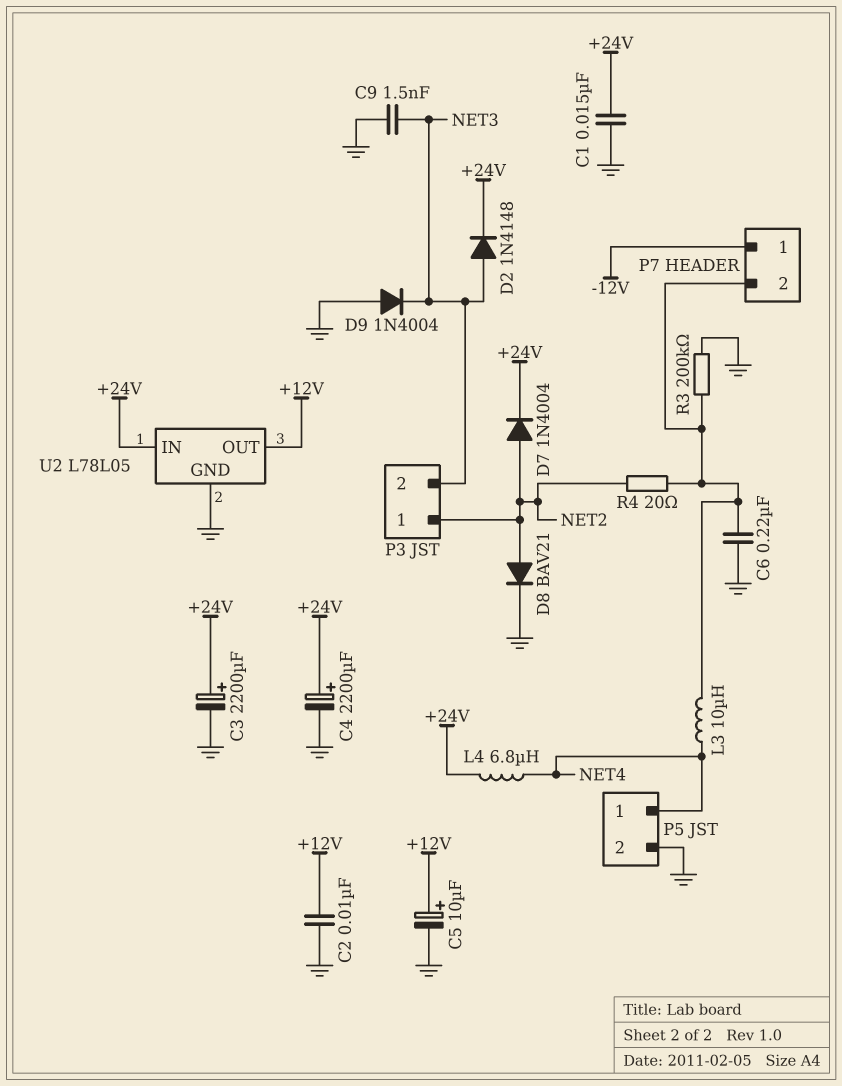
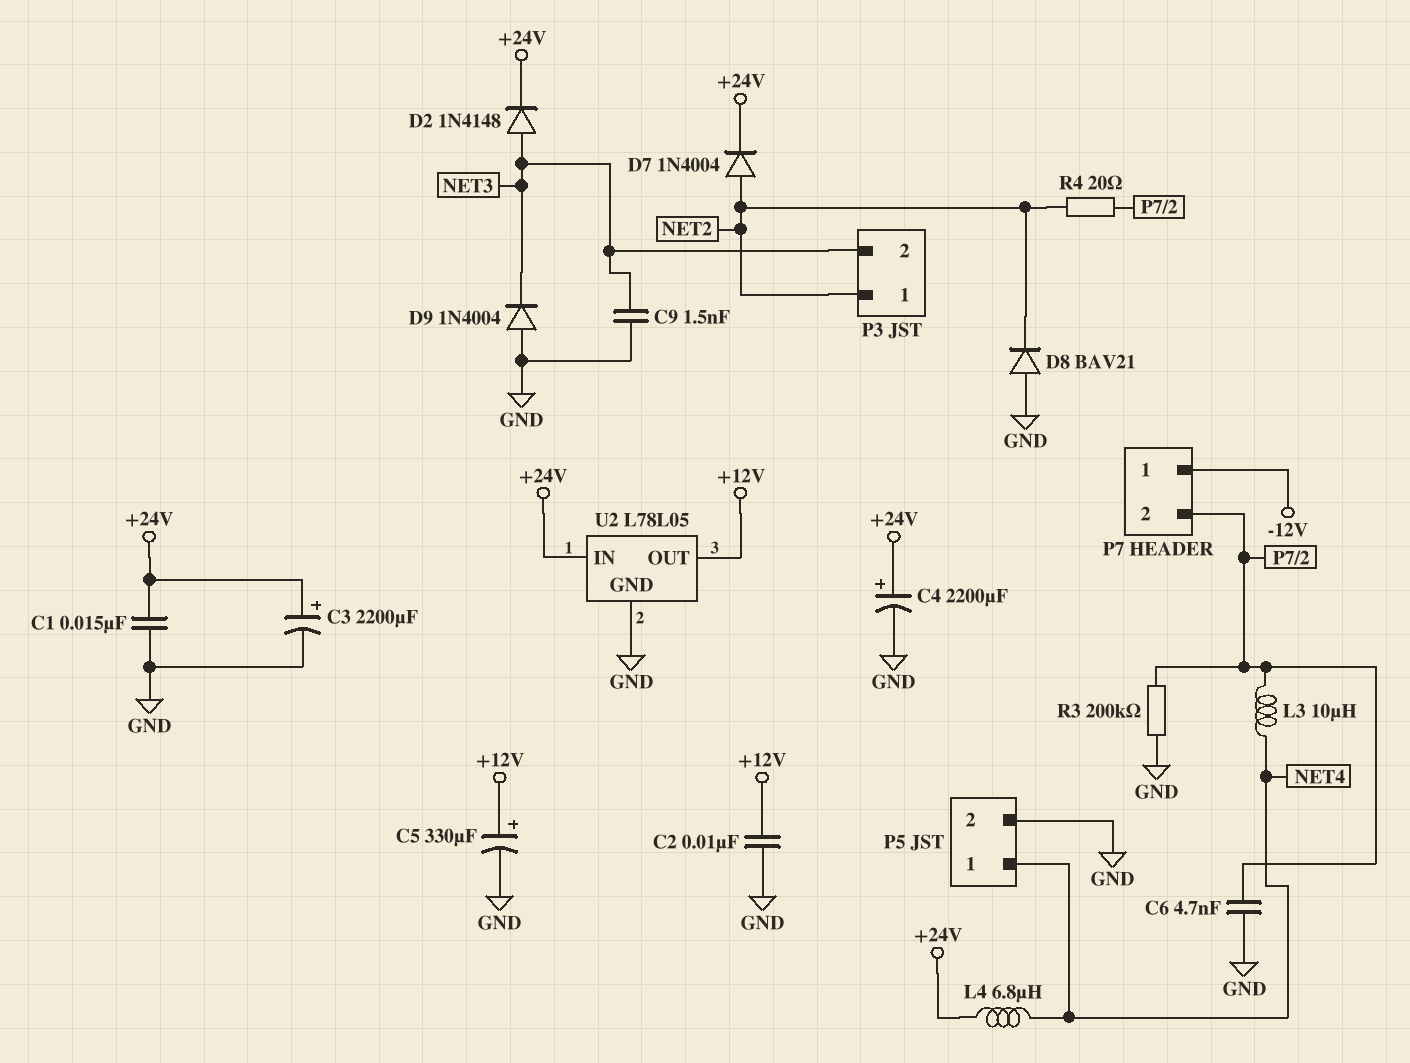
C5: 10uF (plus +12V, minus GND) -> 330uF (plus +12V, minus GND)
C6: 220nF (GND, P7/2) -> 4.7nF (GND, P7/2)
D8: diode BAV21 (A NET2, K GND) -> diode BAV21 (A GND, K NET2)

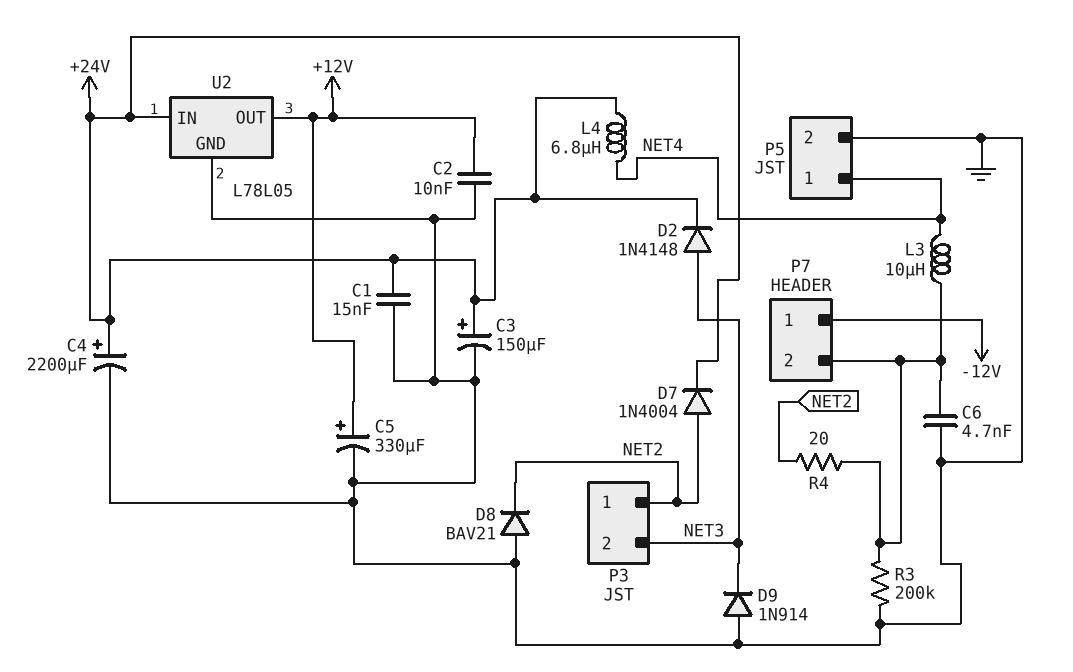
C3: 2200uF (plus +24V, minus GND) -> 150uF (plus +24V, minus GND)
C9: 1.5nF (GND, NET3) -> none
D9: diode 1N4004 (A GND, K NET3) -> diode 1N914 (A GND, K NET3)

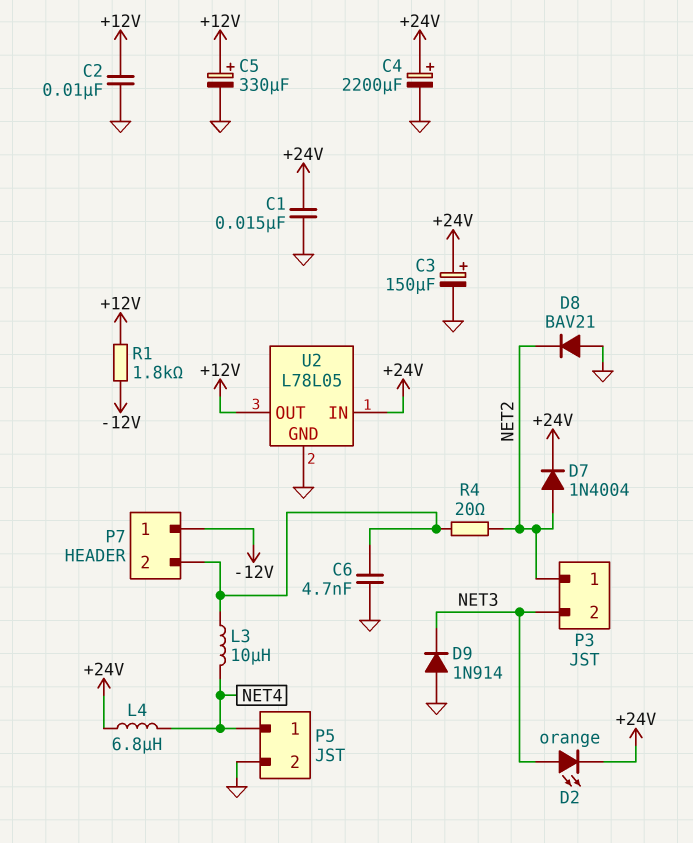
D2: diode 1N4148 (A NET3, K +24V) -> LED orange (A NET3, K +24V)
R1: none -> 1.8k (+12V, -12V)
R3: 200k (GND, P7/2) -> none

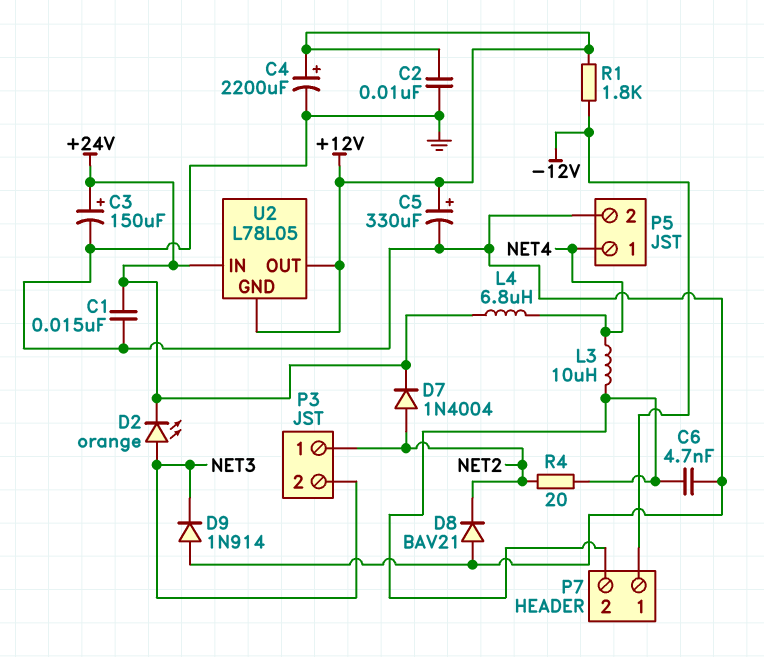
C4: 2200uF (plus +24V, minus GND) -> 2200uF (plus +12V, minus GND)
U2 pin GND: GND -> +12V

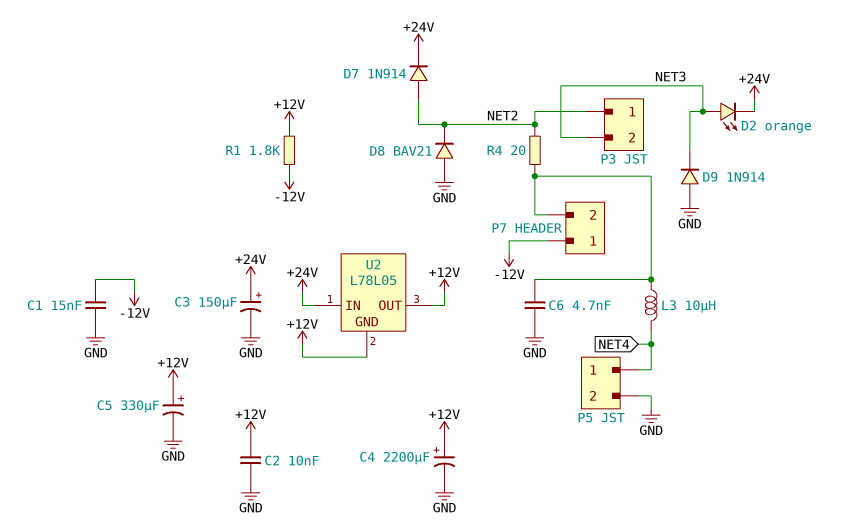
C1: 15nF (+24V, GND) -> 15nF (-12V, GND)
D7: diode 1N4004 (A NET2, K +24V) -> diode 1N914 (A NET2, K +24V)
L4: 6.8uH (+24V, NET4) -> none

